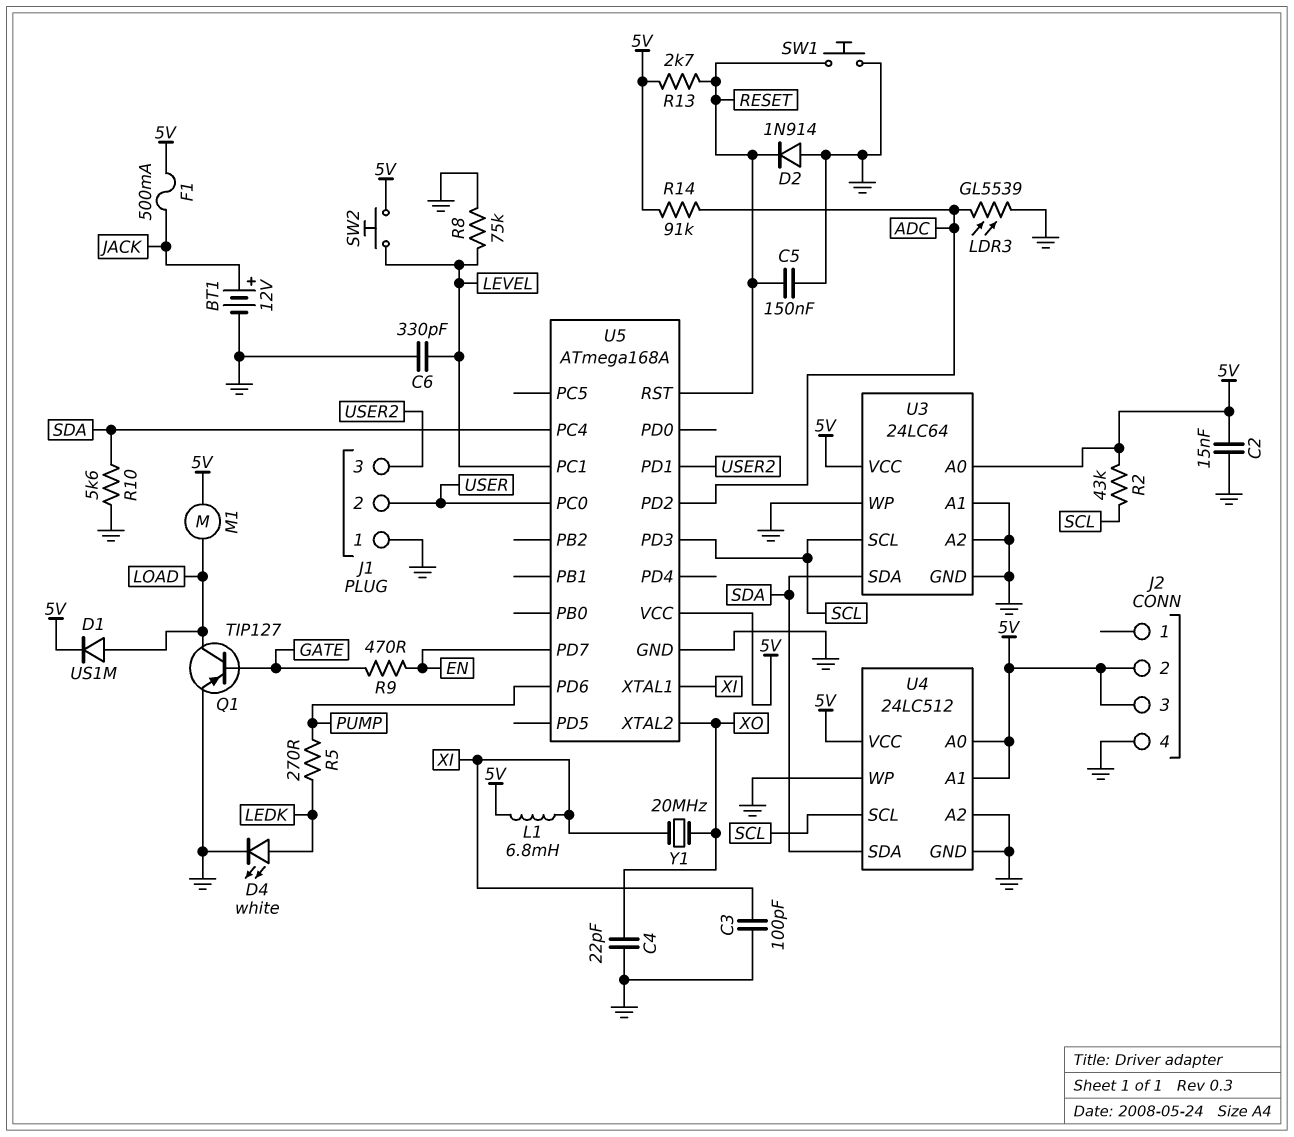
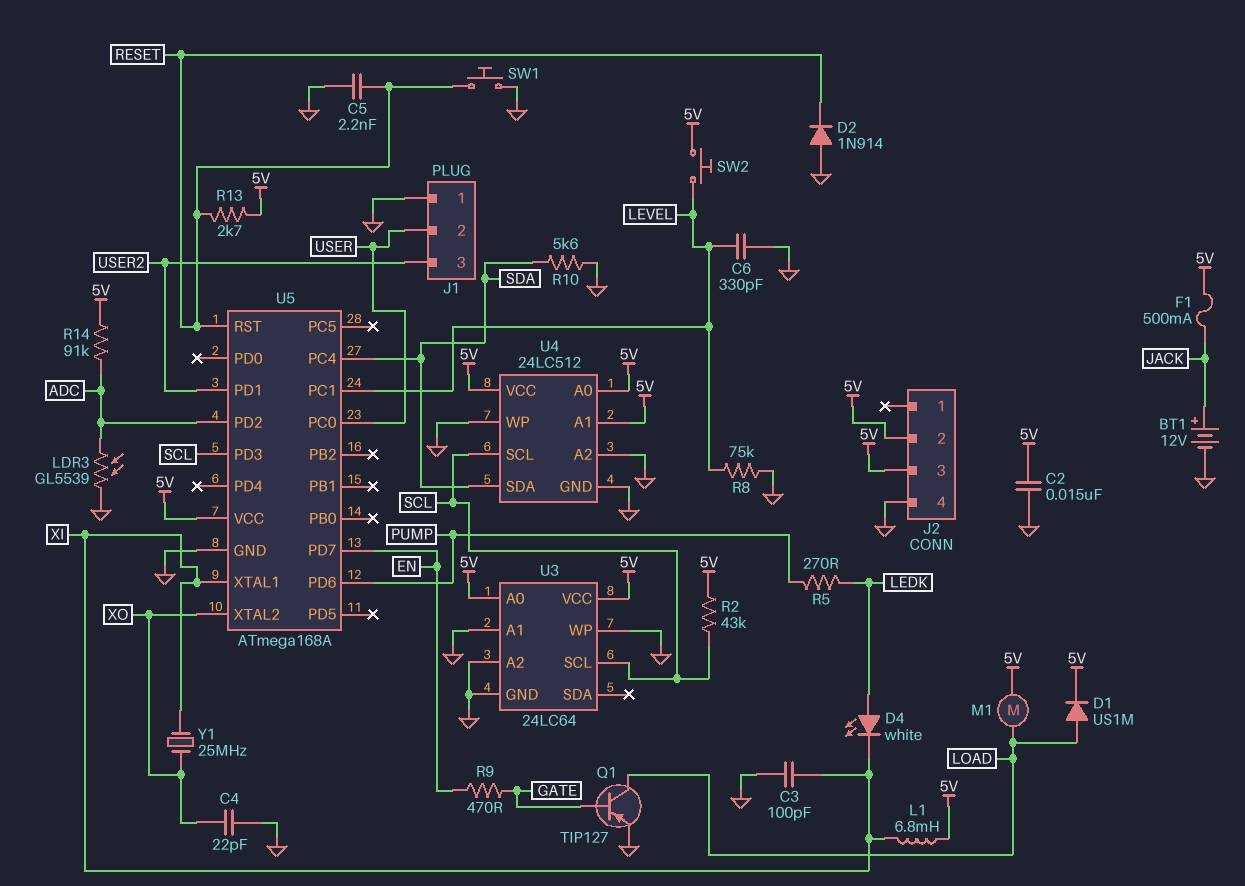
C5: 150nF (GND, RESET) -> 2.2nF (GND, RESET)
D4: LED white (A LEDK, K GND) -> LED white (A LEDK, K XI)
U3 pin SDA: SDA -> none
Y1: 20MHz (XI, XO) -> 25MHz (XI, XO)

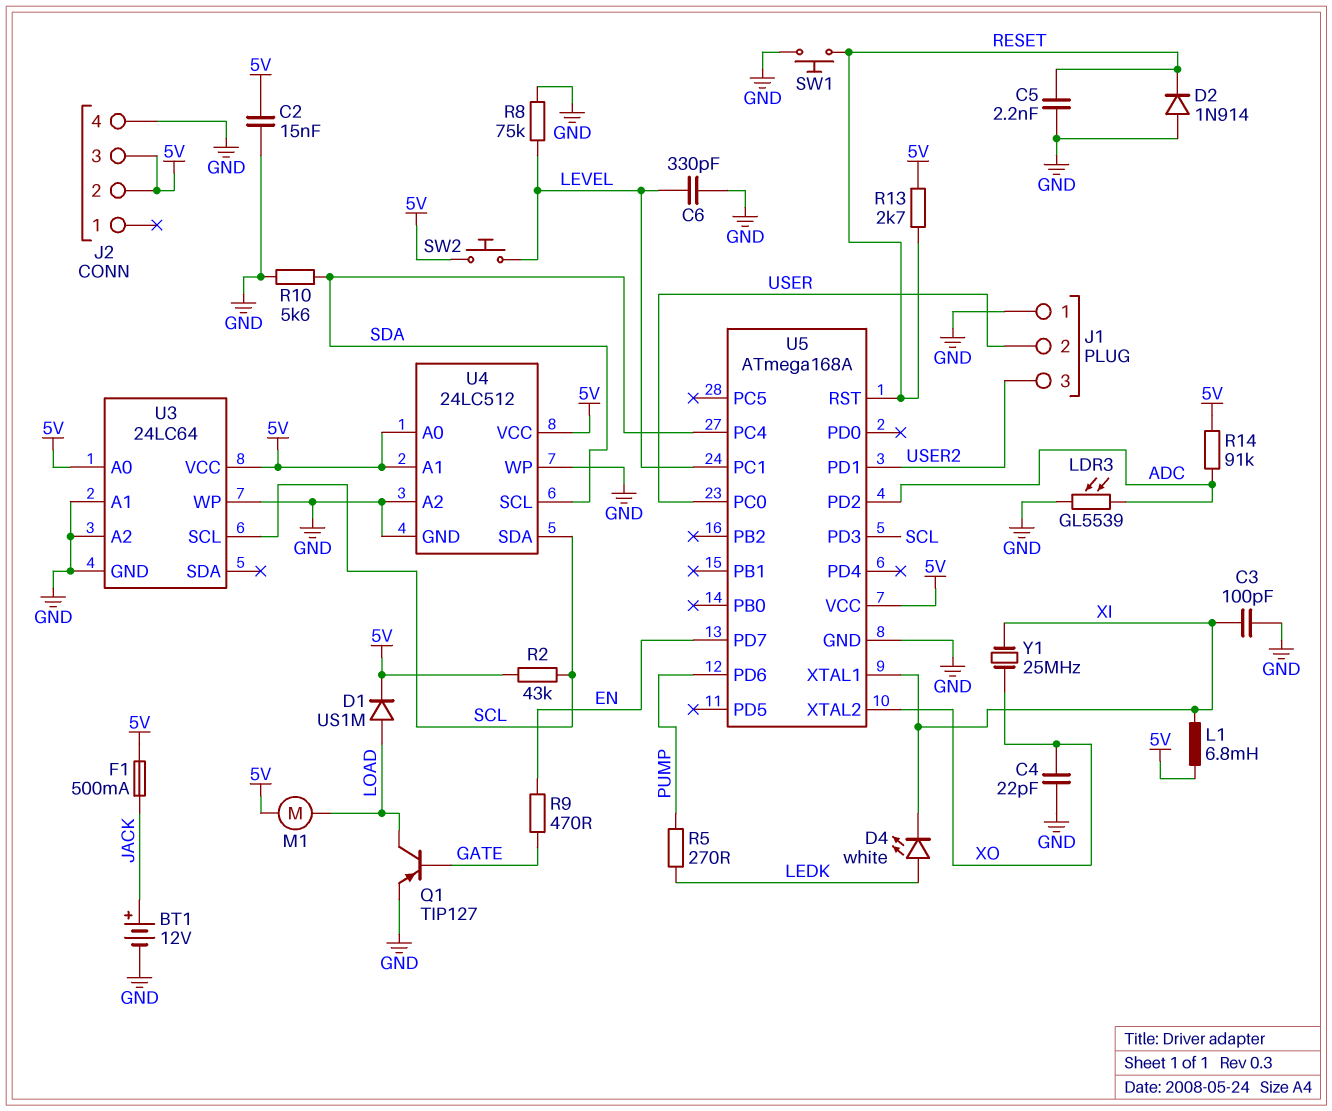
U4 pin SCL: SCL -> SDA
U4 pin SDA: SDA -> SCL

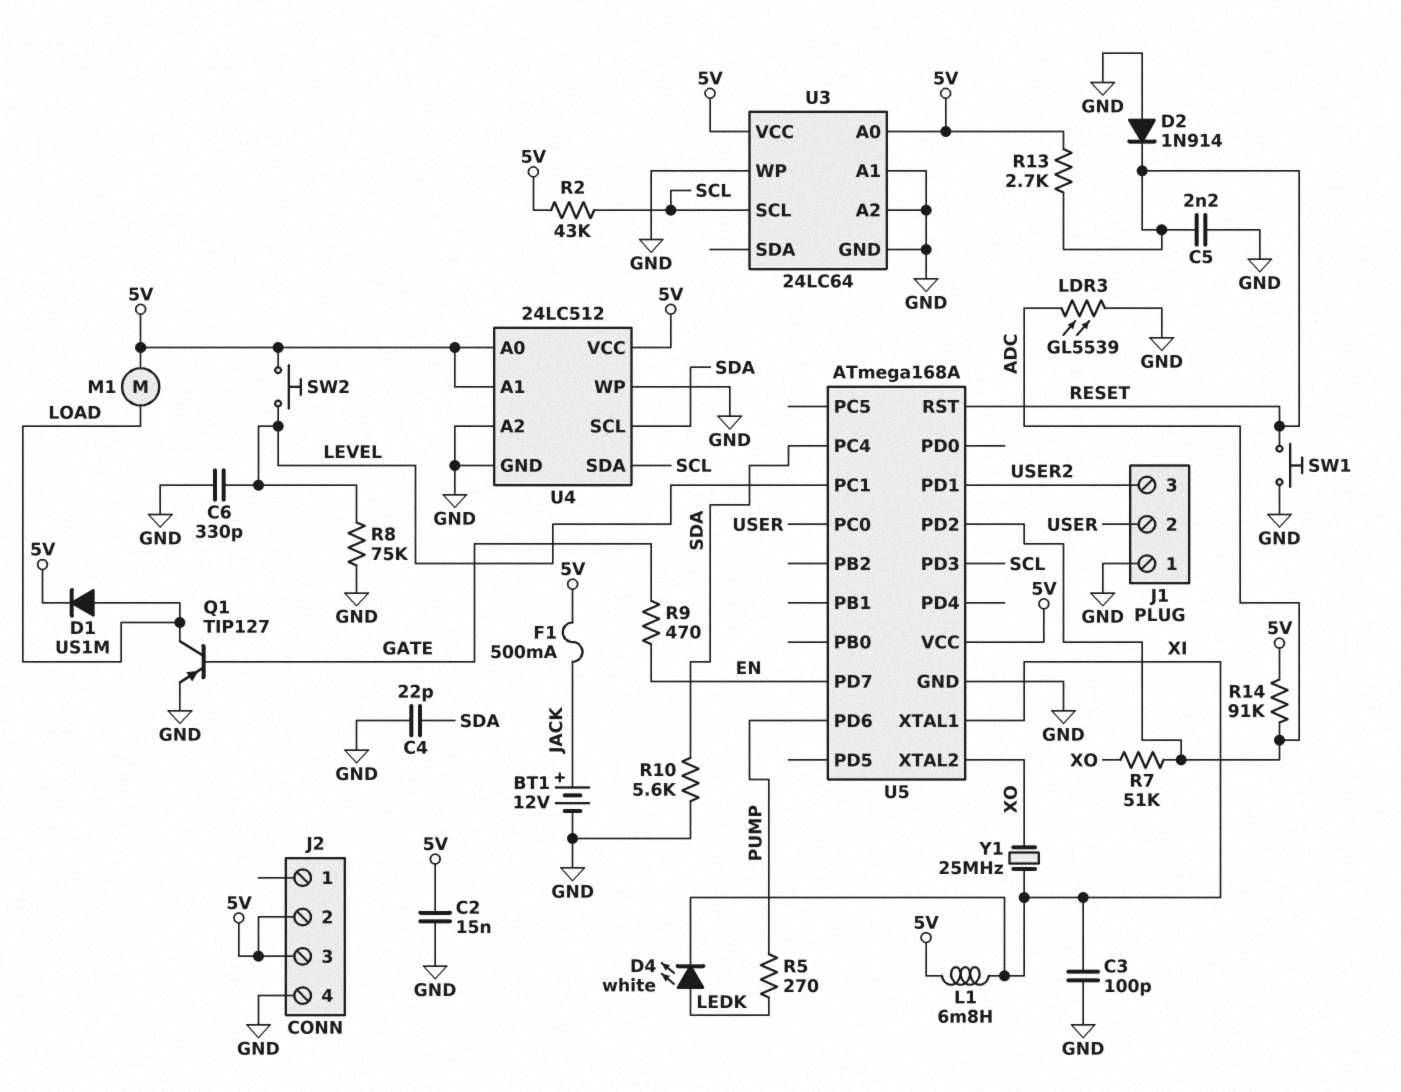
C4: 22pF (GND, XO) -> 22pF (GND, SDA)
R7: none -> 51k (ADC, XO)

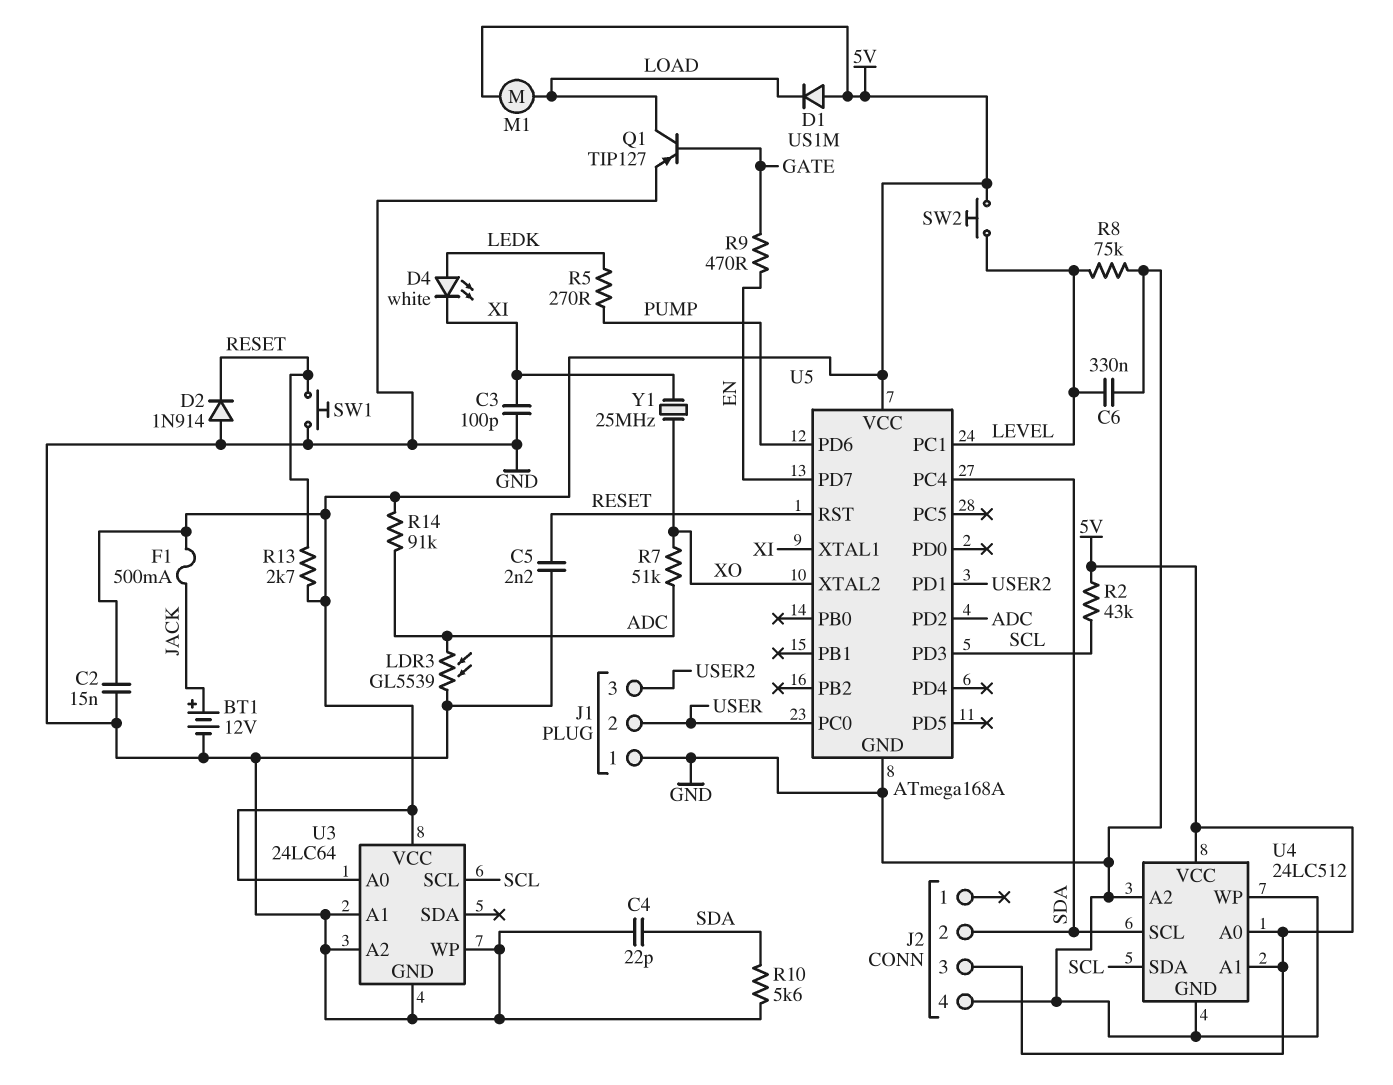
C6: 330pF (GND, LEVEL) -> 330nF (GND, LEVEL)
D1: diode US1M (A LOAD, K 5V) -> diode US1M (A 5V, K LOAD)
J2 pin 2: 5V -> SDA
L1: 6.8mH (5V, XI) -> none

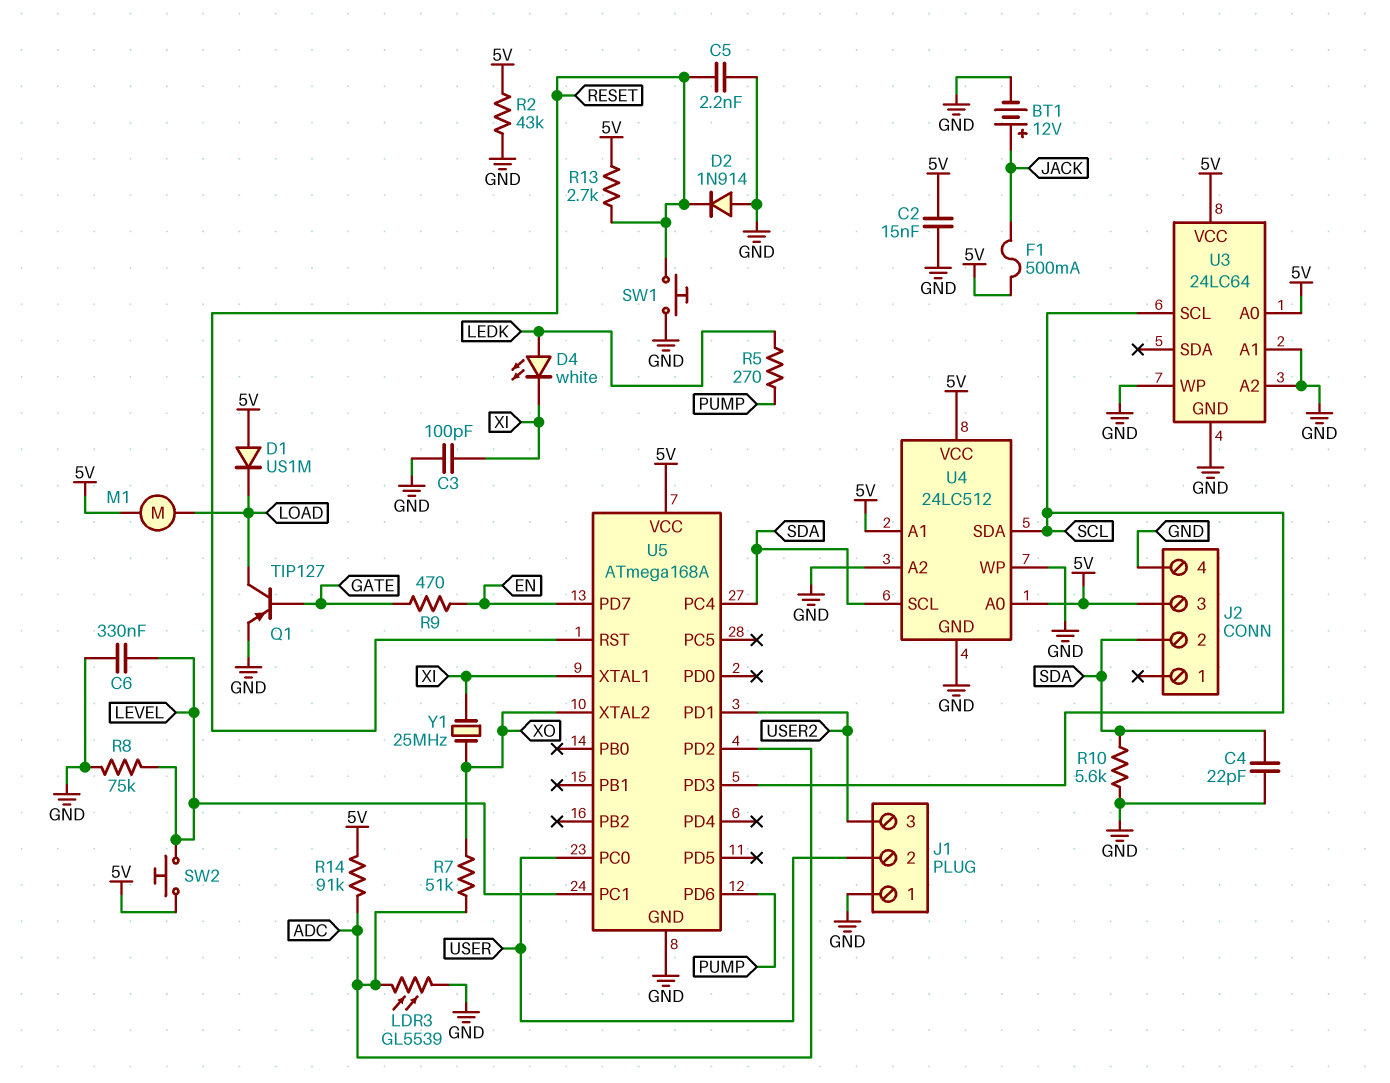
R2: 43k (5V, SCL) -> 43k (5V, GND)

